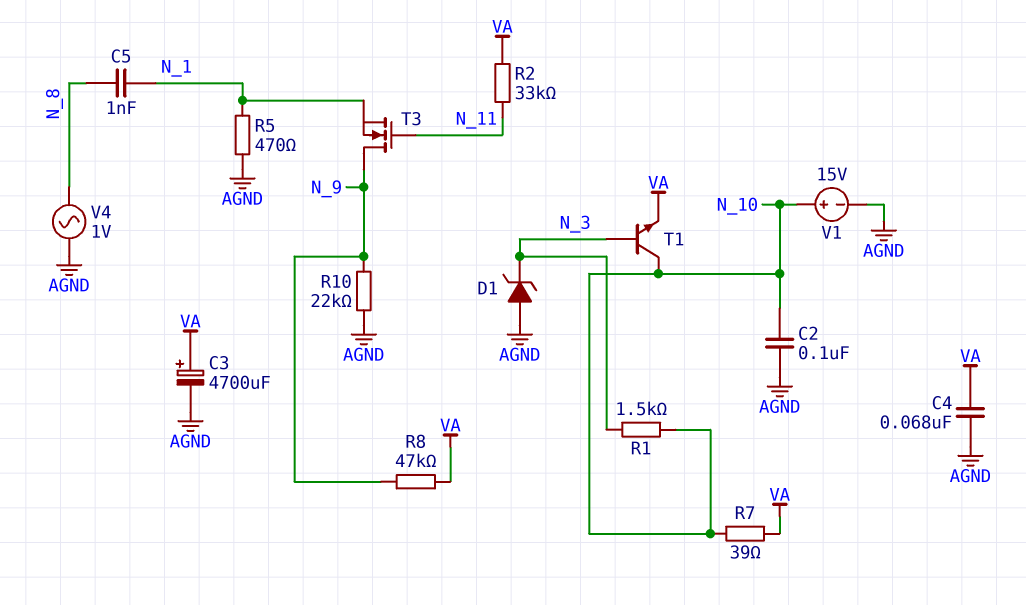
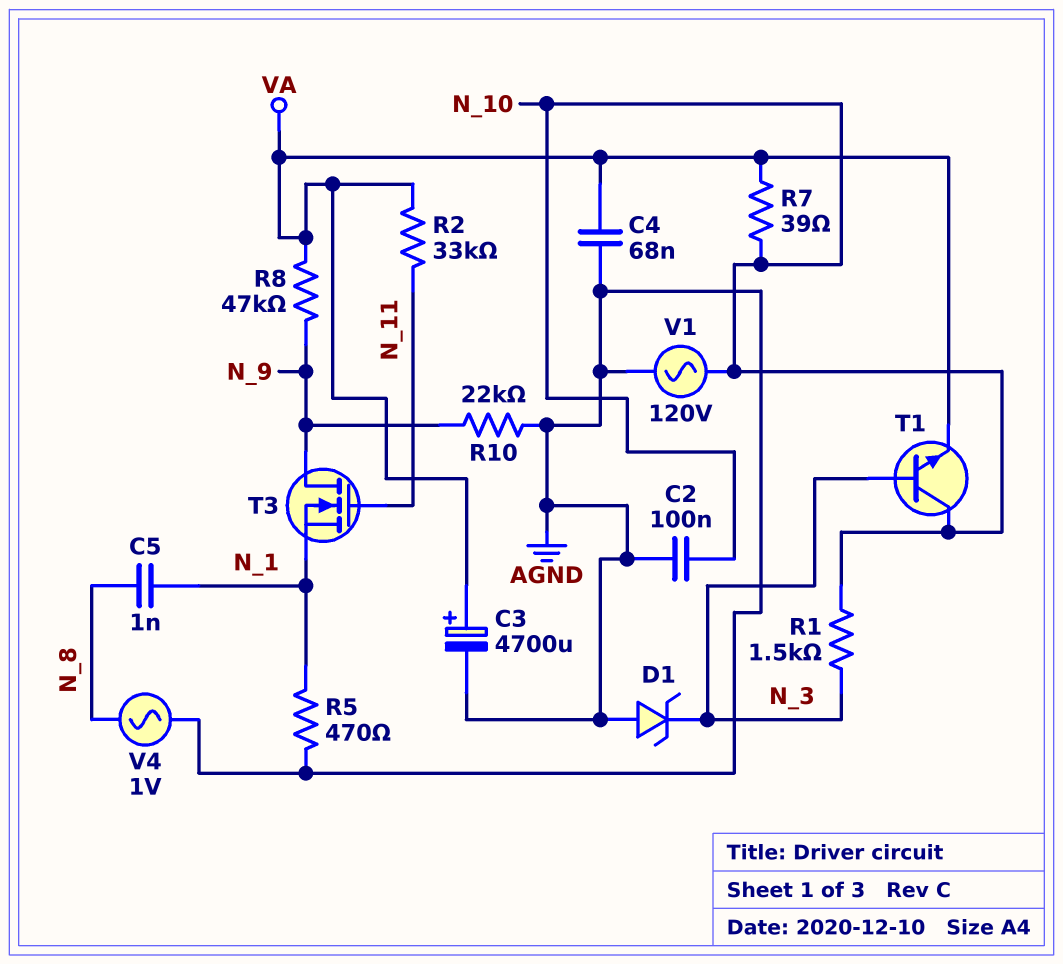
V1: 15V (plus N_10, minus AGND) -> AC 120V (AGND, N_10)

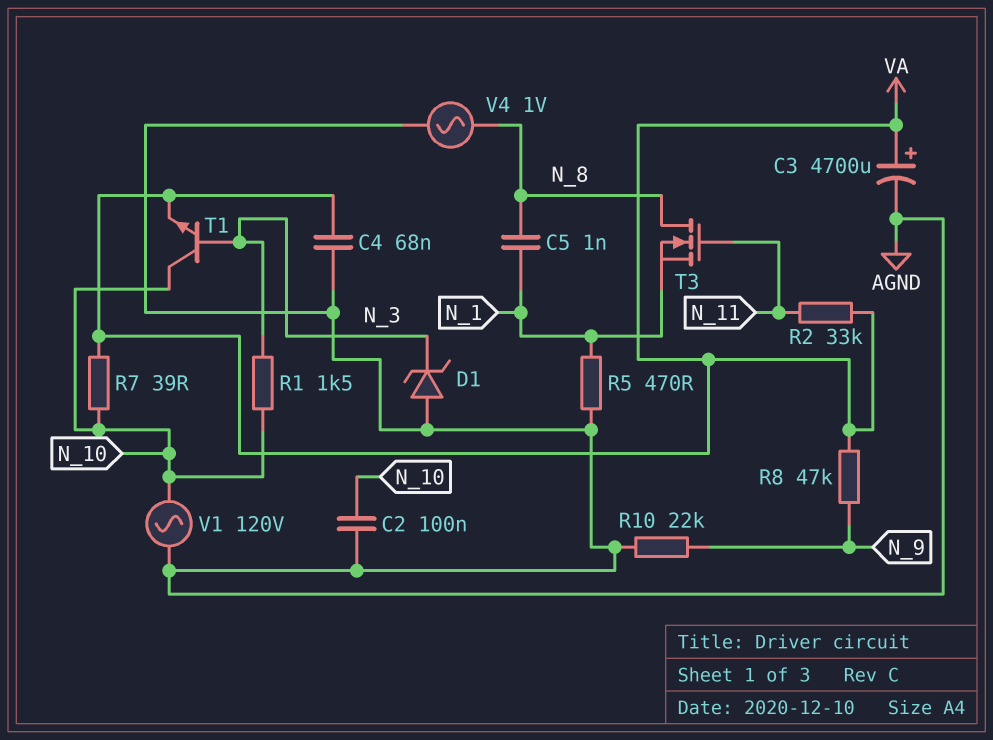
T3: NMOS (G N_11, D N_9, S N_1) -> NMOS (G N_11, D N_8, S N_1)

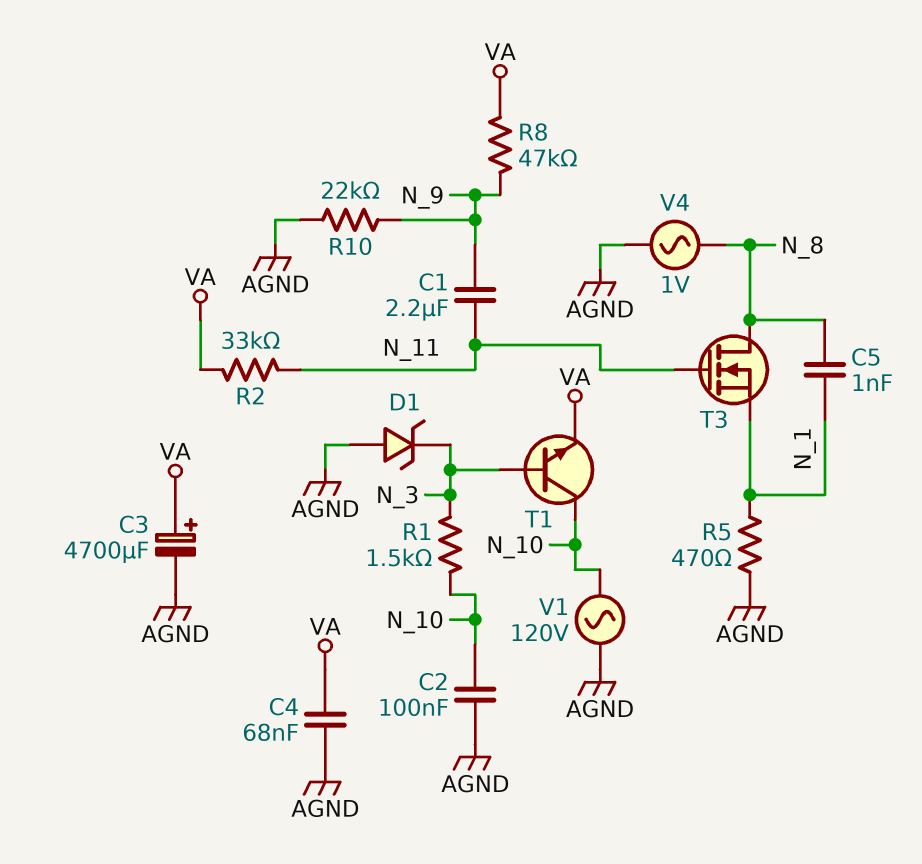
C1: none -> 2.2uF (N_9, N_11)
R7: 39 (N_10, VA) -> none

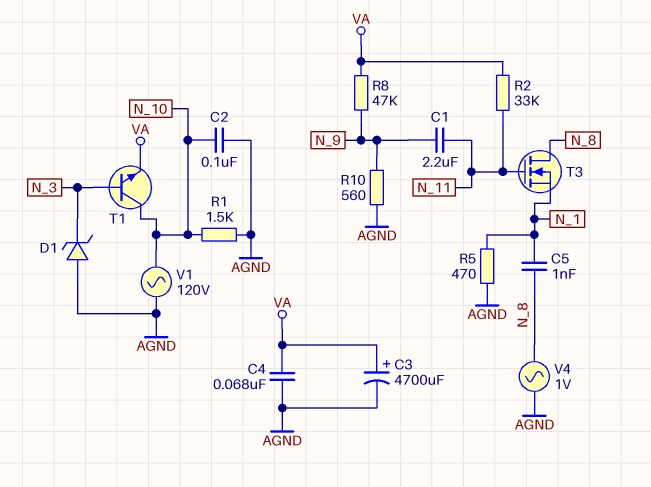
R1: 1.5k (N_3, N_10) -> 1.5k (AGND, N_10)
R10: 22k (AGND, N_9) -> 560 (AGND, N_9)

